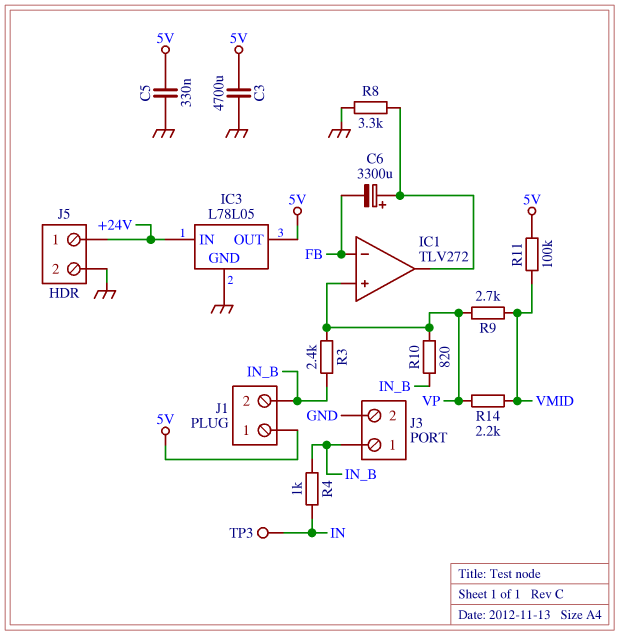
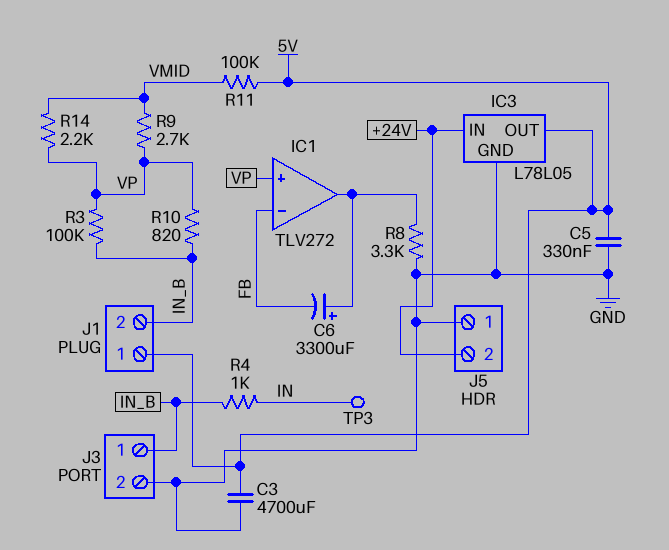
J5 pin 1: +24V -> GND
J5 pin 2: GND -> +24V
R3: 2.4k (IN_B, VP) -> 100k (IN_B, VP)

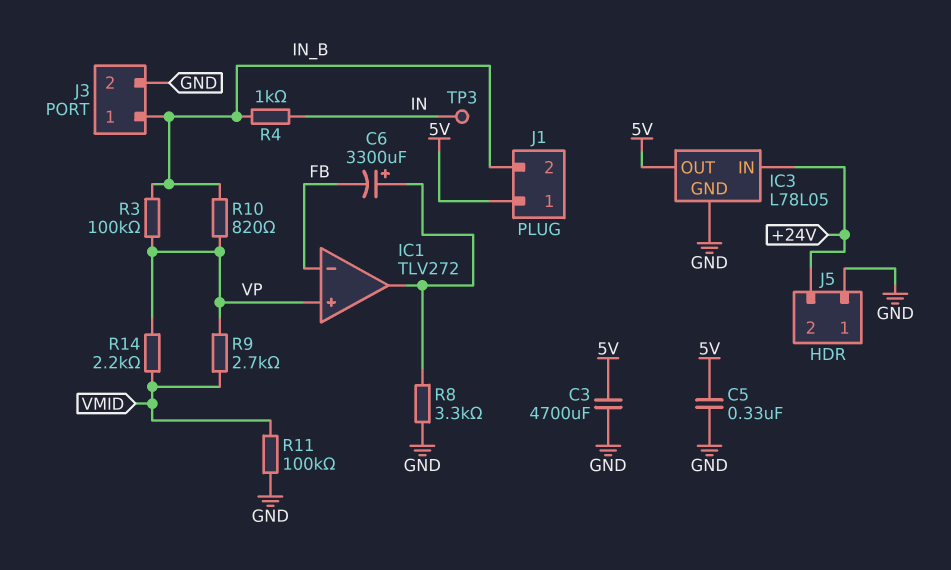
R11: 100k (5V, VMID) -> 100k (GND, VMID)

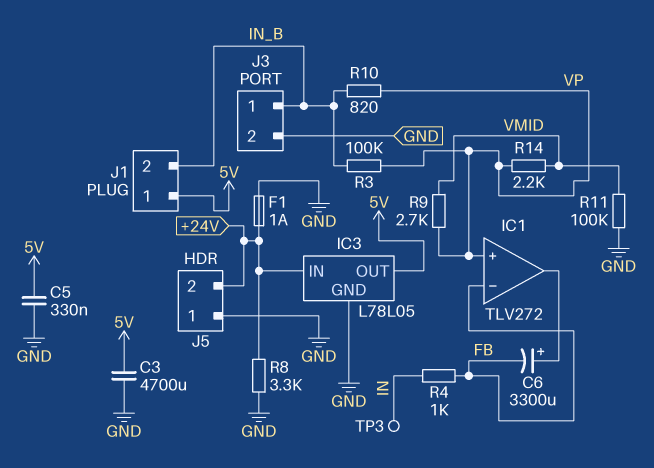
F1: none -> 1A (+24V, GND)
R4: 1k (IN, IN_B) -> 1k (FB, IN)
R8: 3.3k (GND, IC1/out) -> 3.3k (+24V, GND)

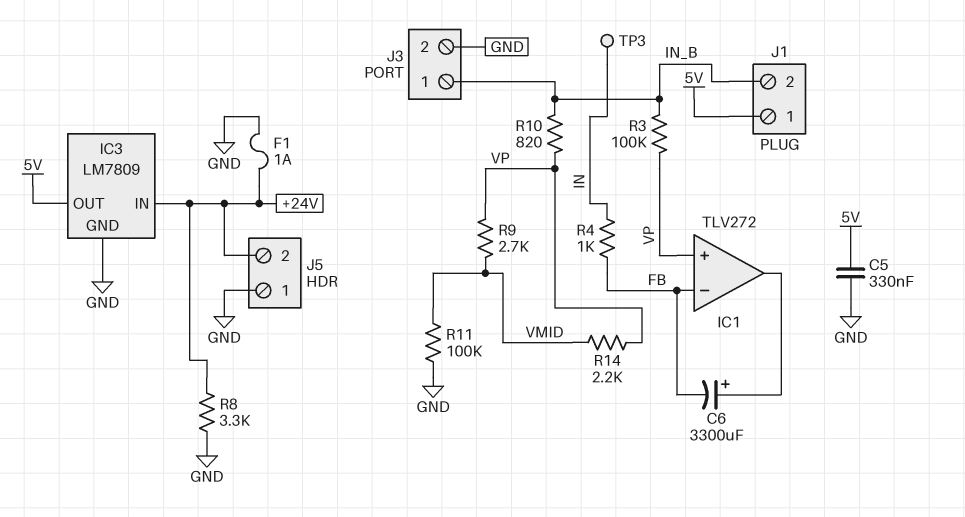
C3: 4700uF (5V, GND) -> none
IC3: L78L05 -> LM7809

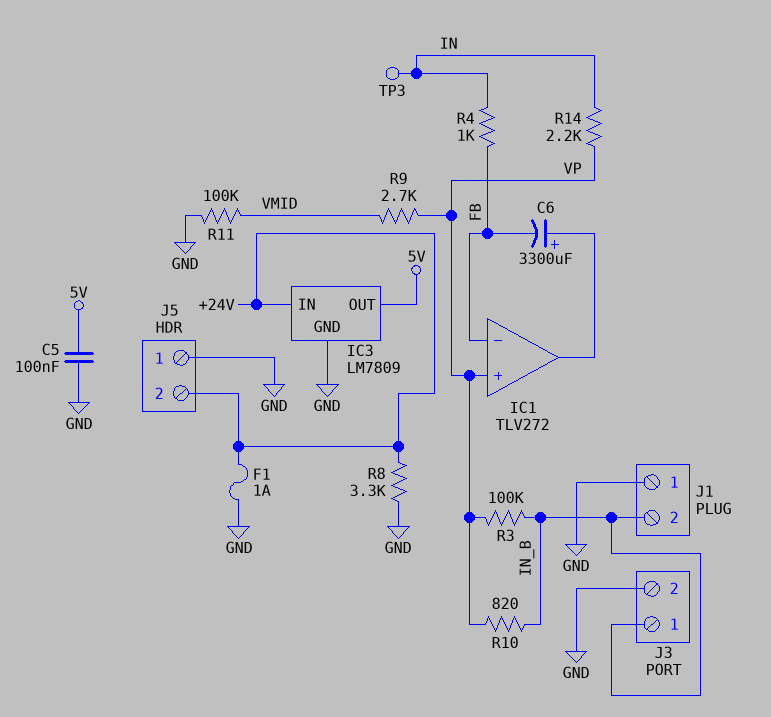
C5: 330nF (5V, GND) -> 100nF (5V, GND)
J1 pin 1: 5V -> GND
R14: 2.2k (VMID, VP) -> 2.2k (IN, VP)

